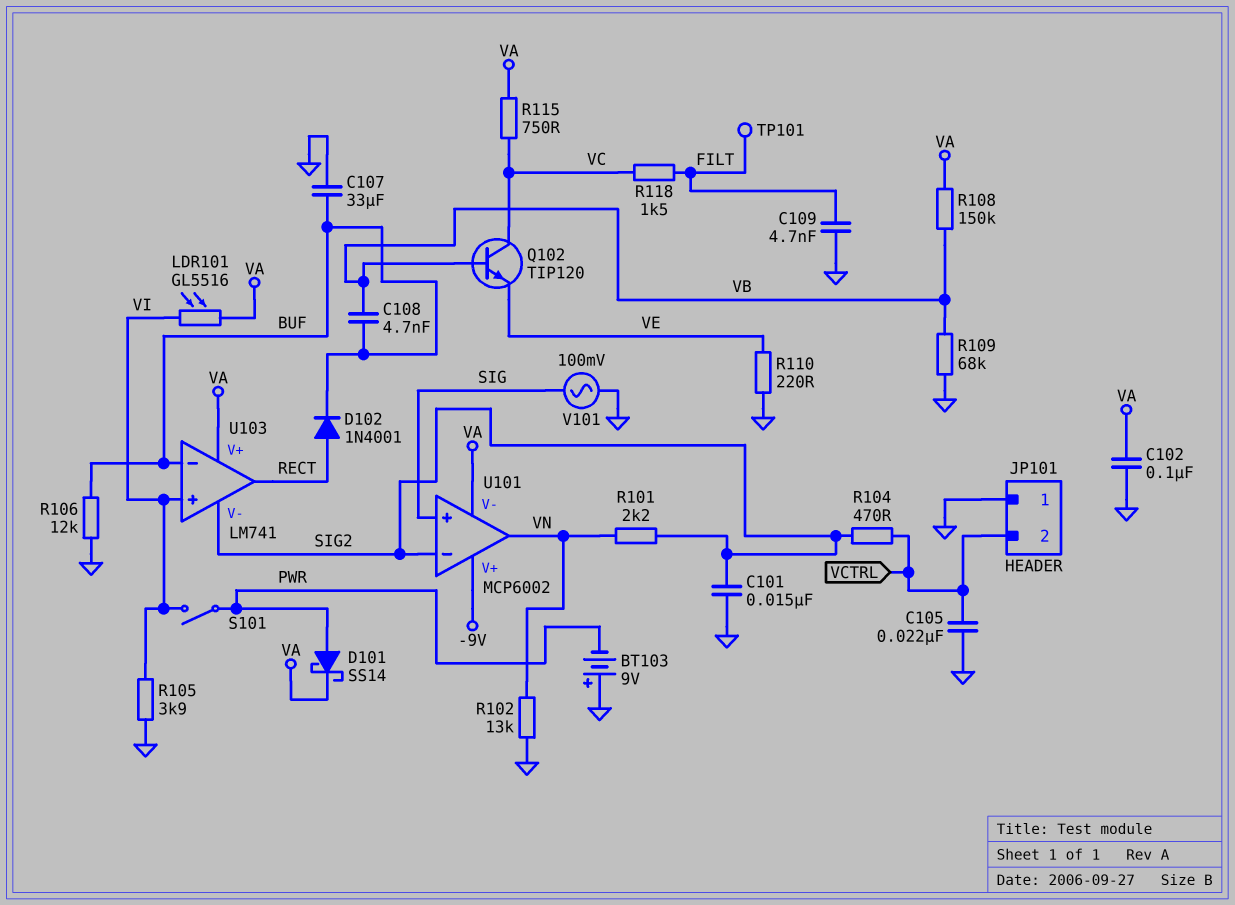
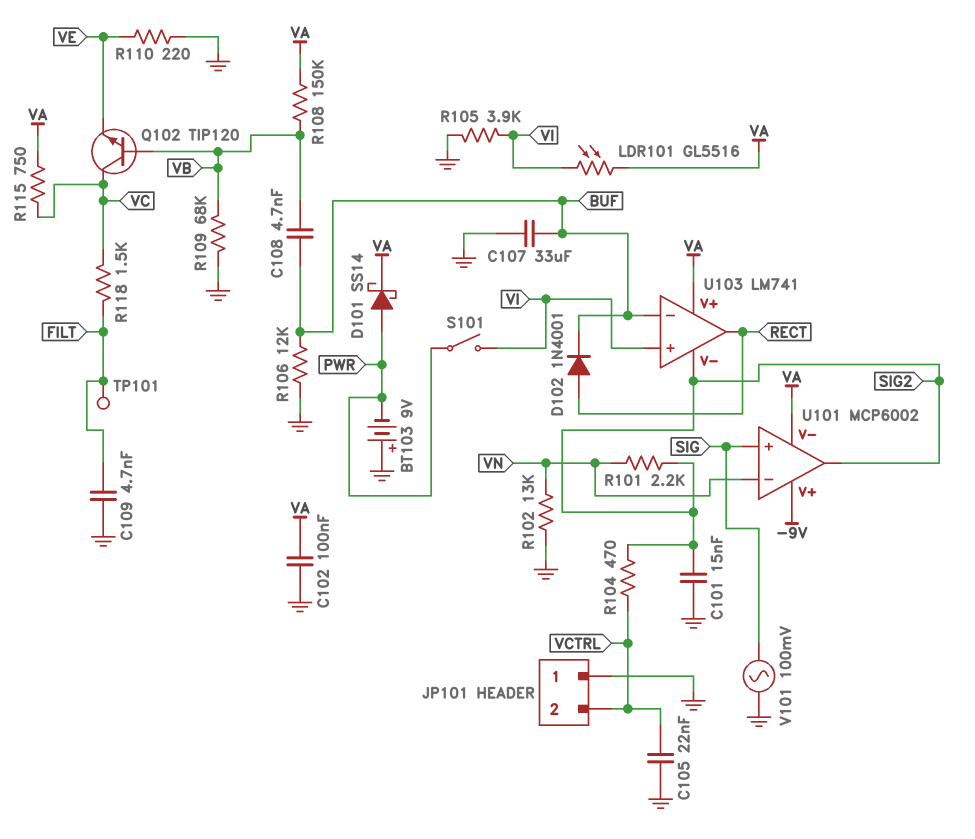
U101 pin in-: SIG2 -> VN
U101 pin out: VN -> SIG2

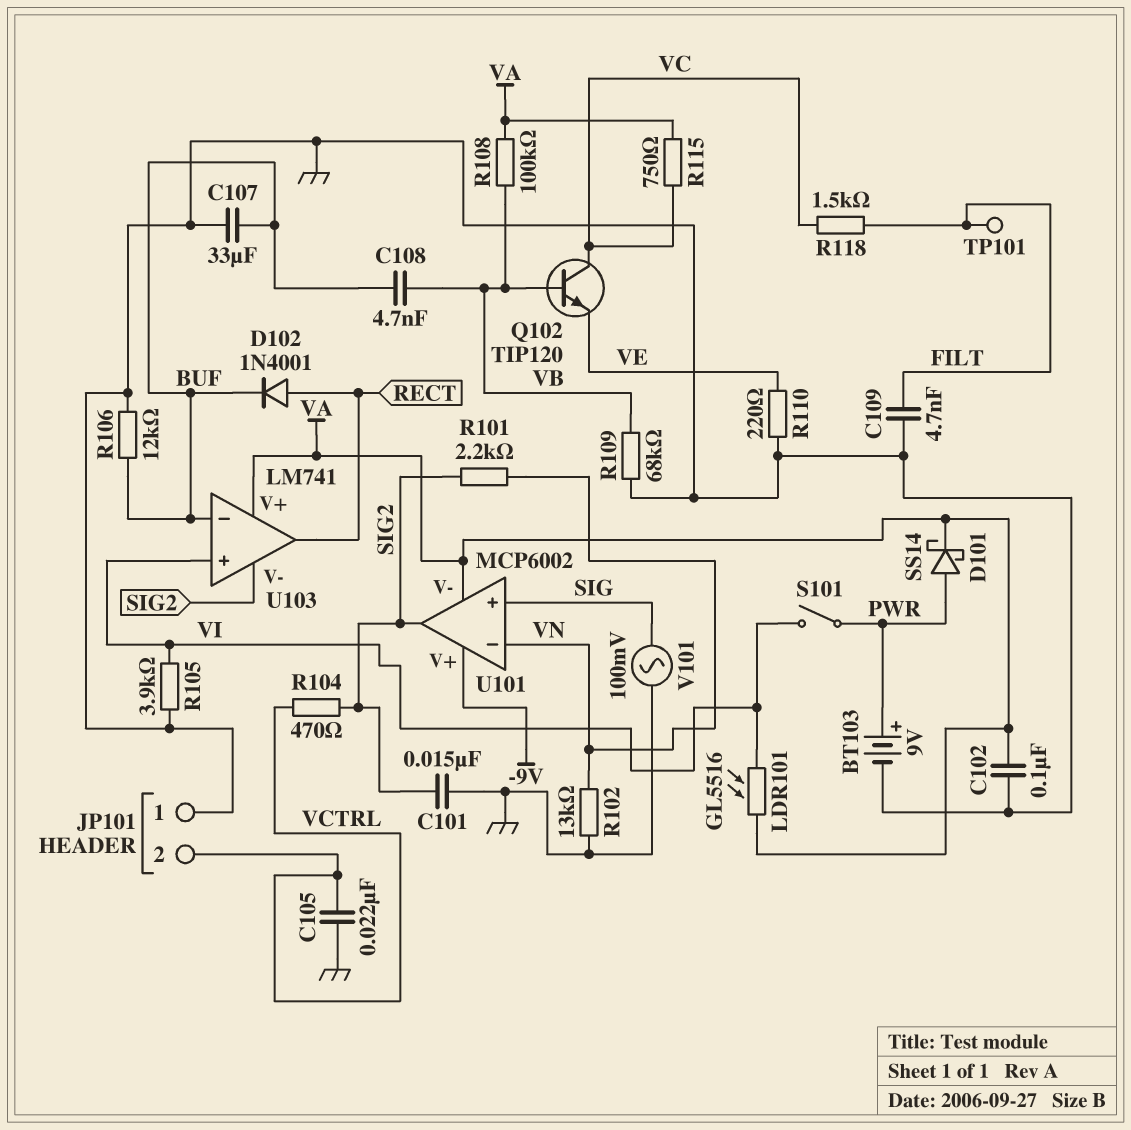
BT103: 9V (plus GND, minus PWR) -> 9V (plus PWR, minus GND)
R108: 150k (VA, VB) -> 100k (VA, VB)

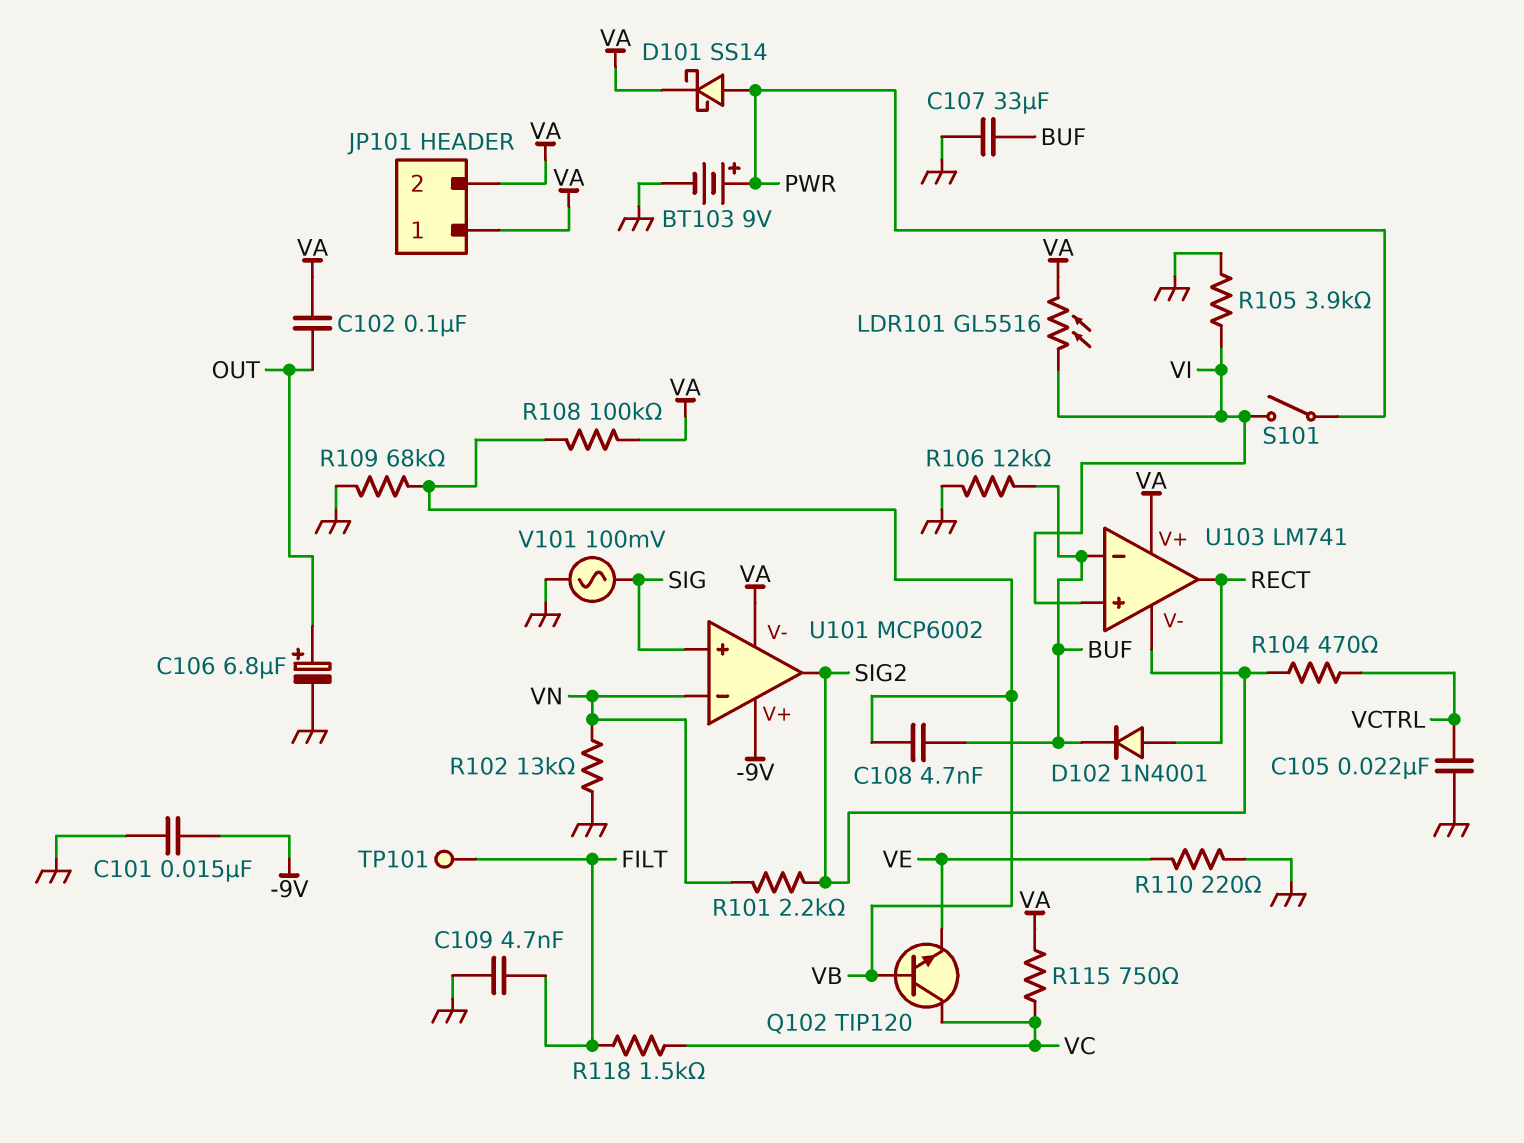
C101: 15nF (GND, SIG2) -> 15nF (-9V, GND)
C102: 100nF (GND, VA) -> 100nF (OUT, VA)
C106: none -> 6.8uF (plus OUT, minus GND)
JP101 pin 1: GND -> VA
JP101 pin 2: VCTRL -> VA

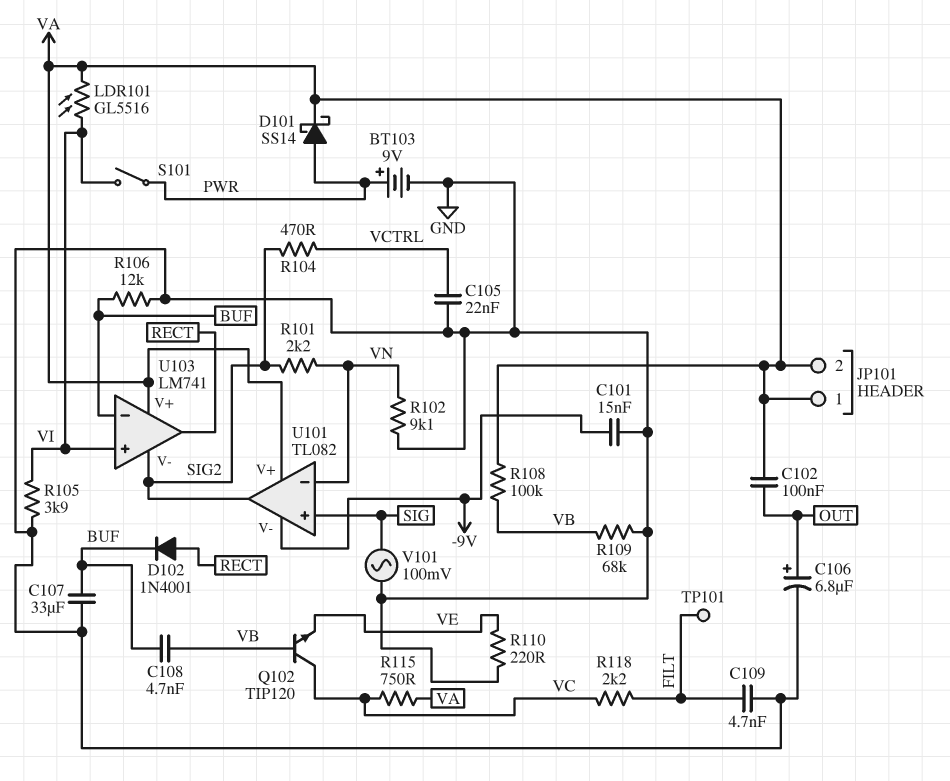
R102: 13k (GND, VN) -> 9.1k (GND, VN)
R118: 1.5k (FILT, VC) -> 2.2k (FILT, VC)
U101: MCP6002 -> TL082
U101 pin V+: -9V -> VA
U101 pin V-: VA -> -9V

